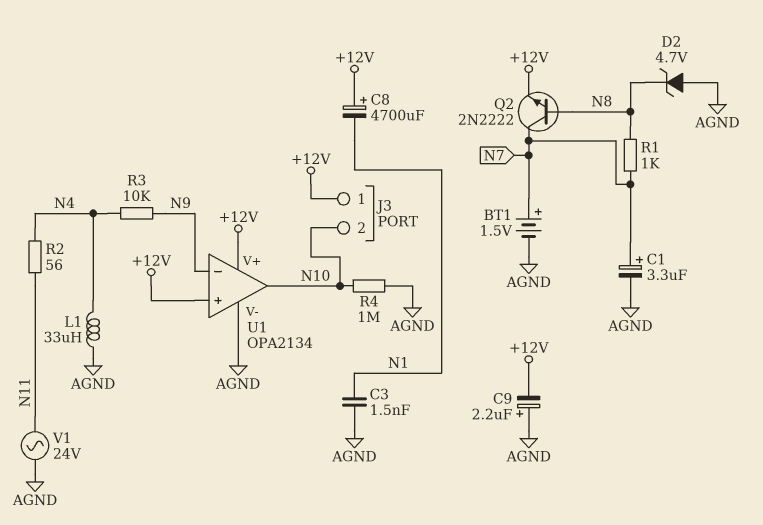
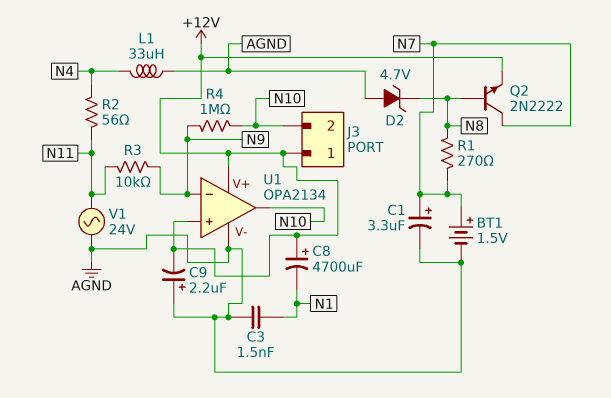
R1: 1k (N7, N8) -> 270 (N7, N8)
R3: 10k (N4, N9) -> 10k (N9, N11)
R4: 1M (AGND, N10) -> 1M (N9, N10)

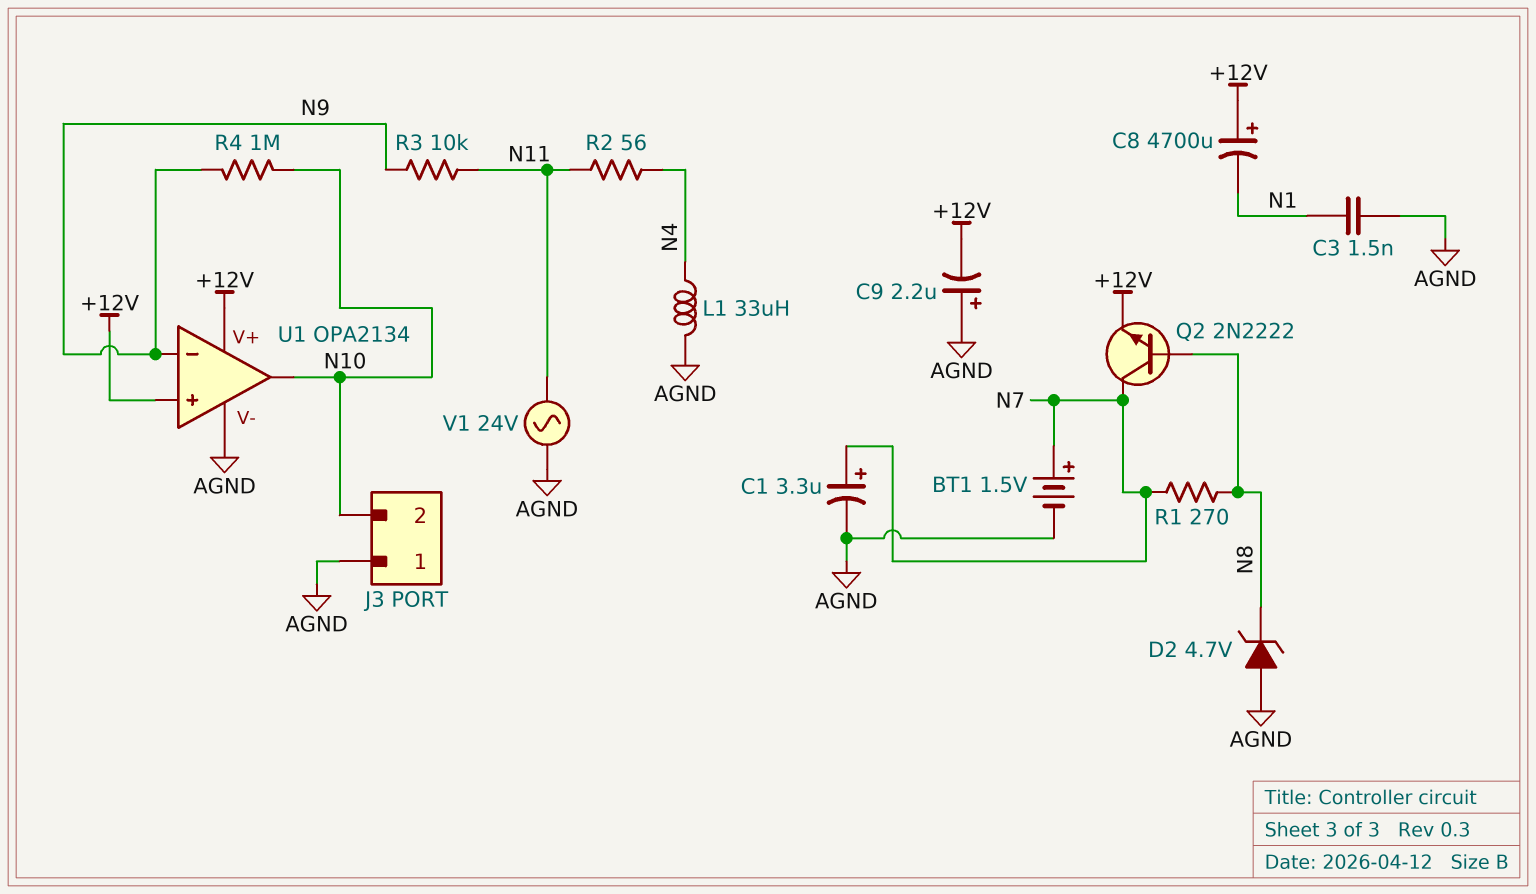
J3 pin 1: +12V -> AGND

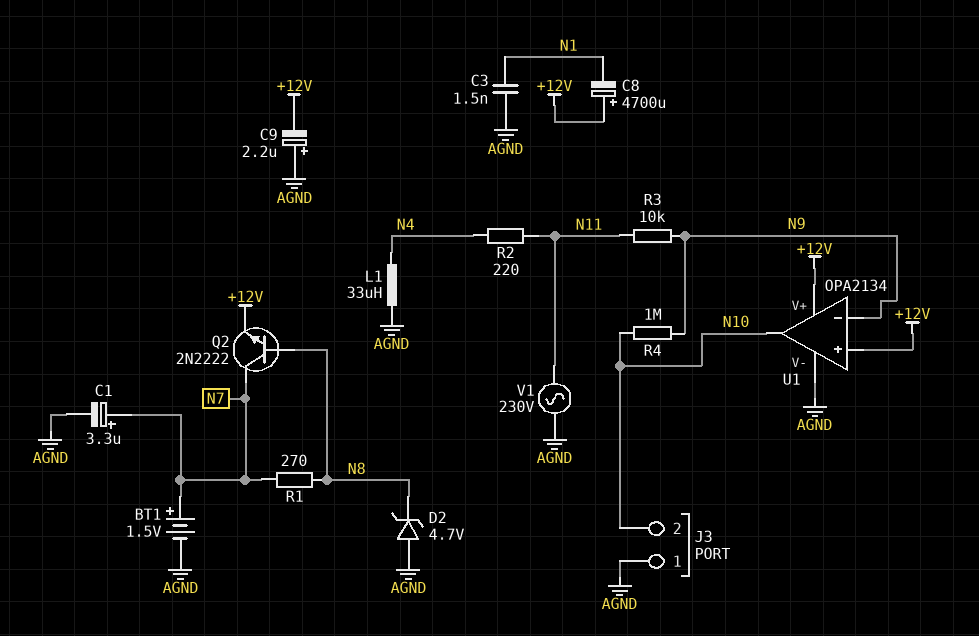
R2: 56 (N4, N11) -> 220 (N4, N11)
V1: AC 24V (AGND, N11) -> AC 230V (AGND, N11)

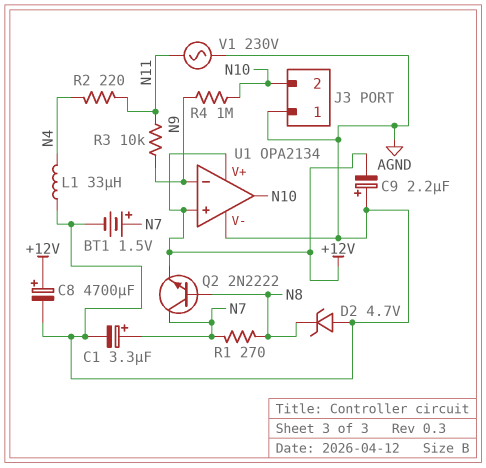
C3: 1.5nF (AGND, N1) -> none
C8: 4700uF (plus +12V, minus N1) -> 4700uF (plus +12V, minus AGND)

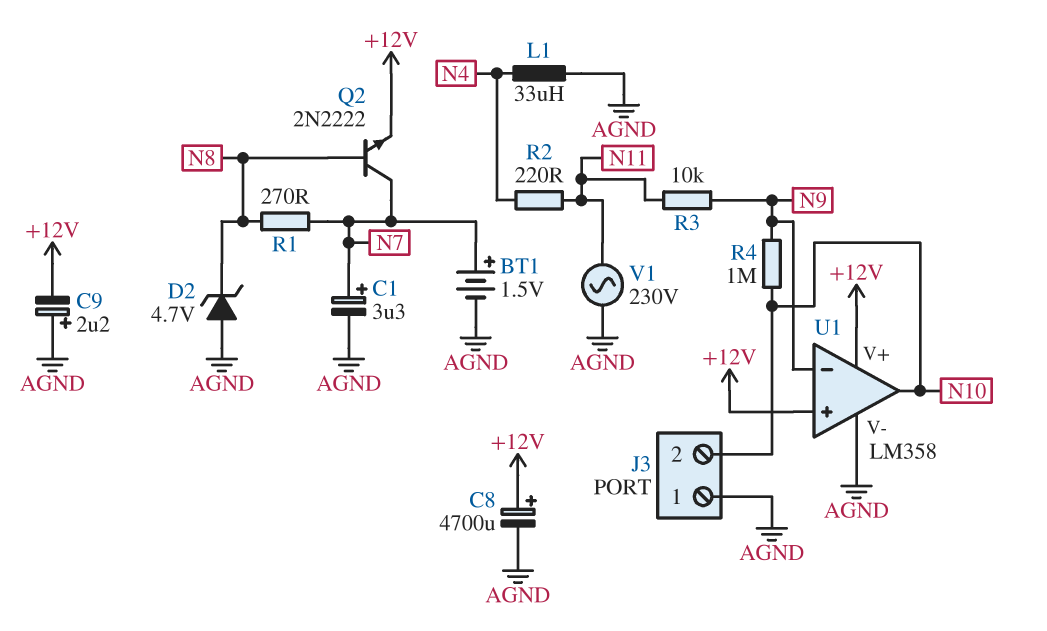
U1: OPA2134 -> LM358

